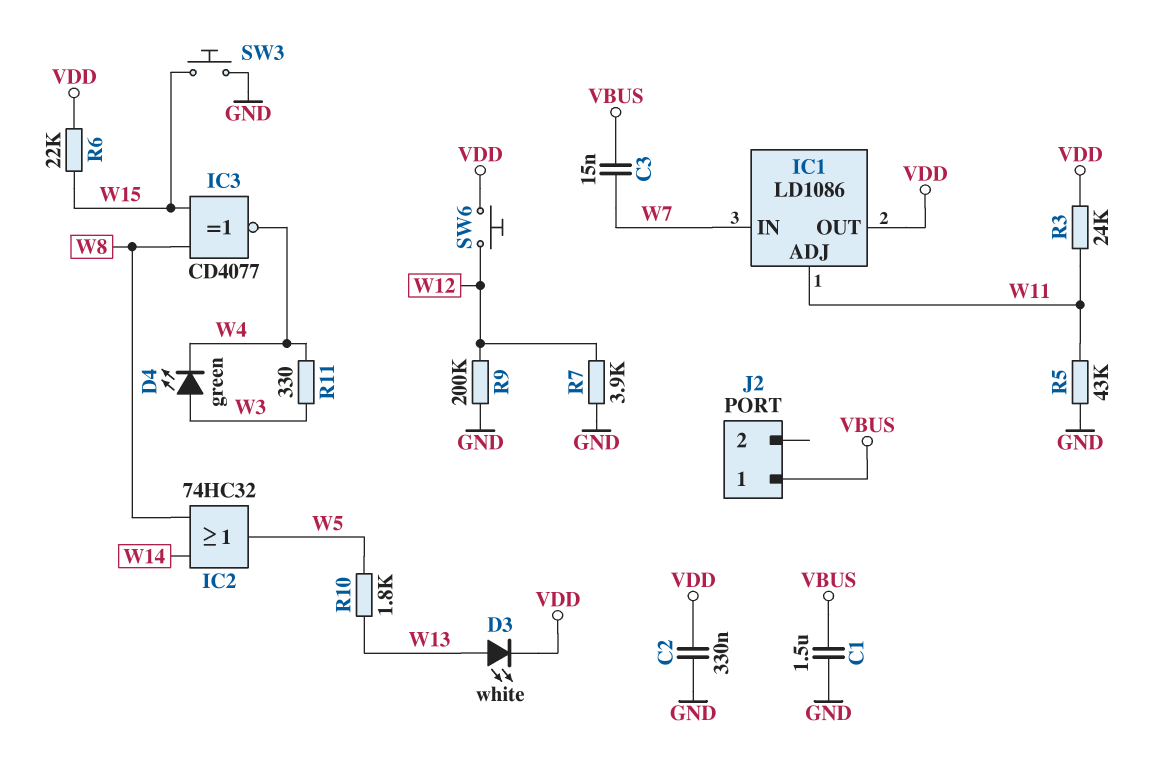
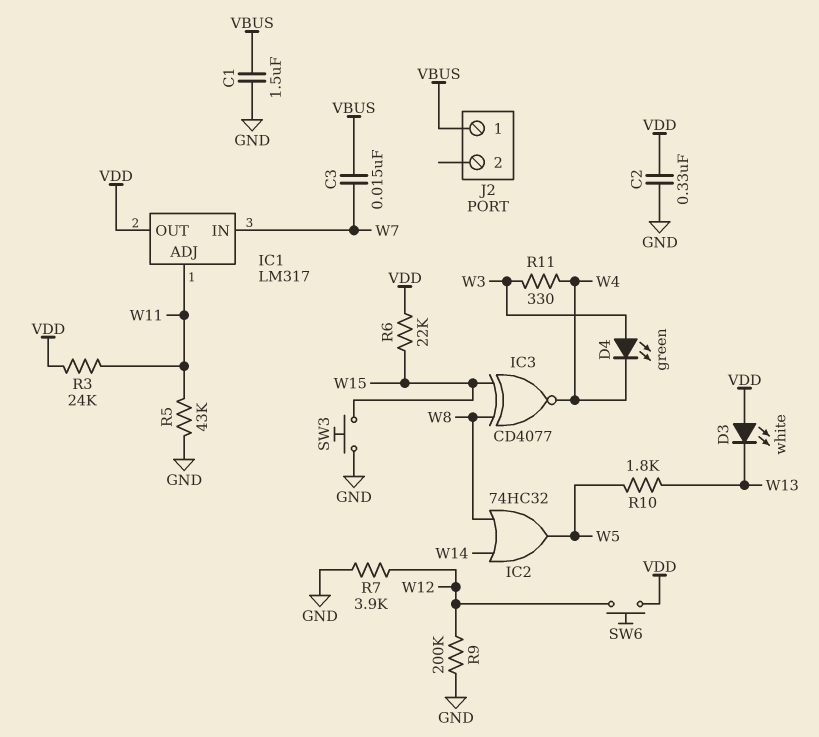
D3: LED white (A W13, K VDD) -> LED white (A VDD, K W13)
IC1: LD1086 -> LM317

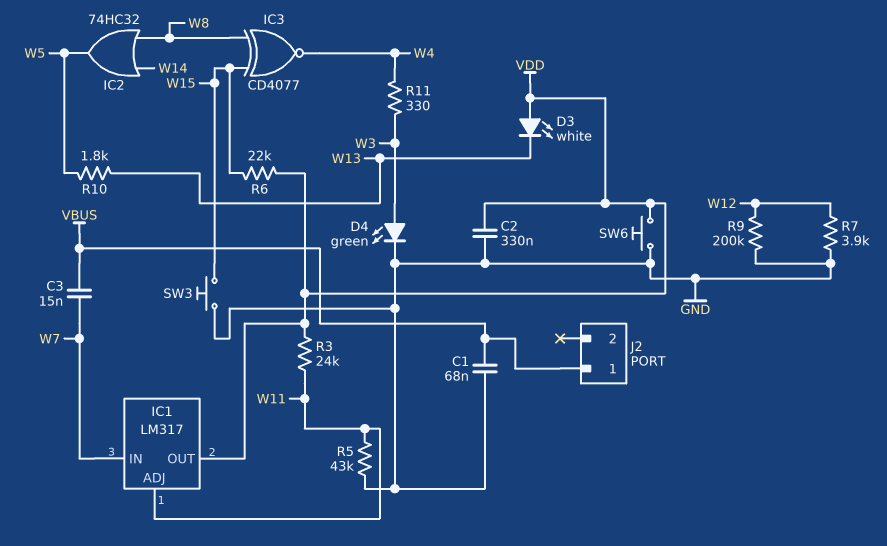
C1: 1.5uF (GND, VBUS) -> 68nF (GND, VBUS)
D4: LED green (A W3, K W4) -> LED green (A W3, K GND)
SW6: button (VDD, W12) -> button (GND, VDD)

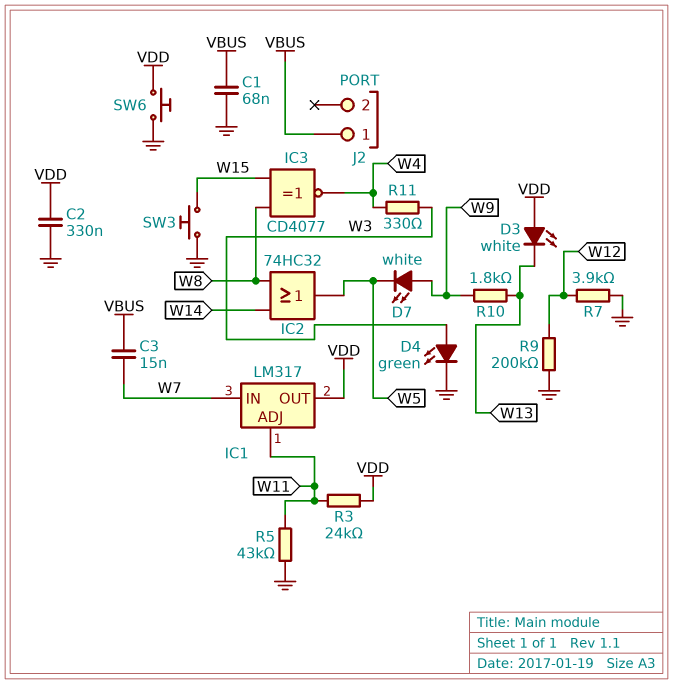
D7: none -> LED white (A W9, K W5)
R6: 22k (VDD, W15) -> none
R10: 1.8k (W5, W13) -> 1.8k (W9, W13)

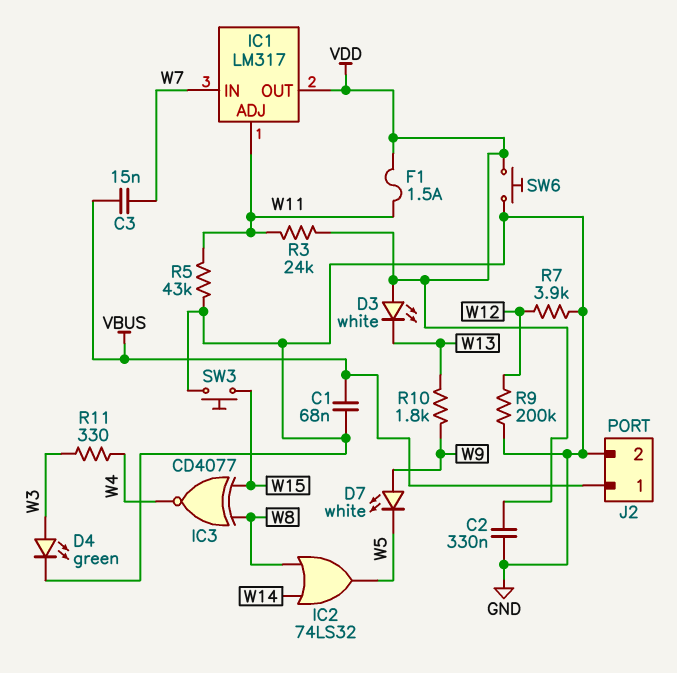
F1: none -> 1.5A (VDD, W11)
IC2: OR 74HC32 (in W8, in W14, out W5) -> OR 74LS32 (in W8, in W14, out W5)
J2 pin 2: none -> GND

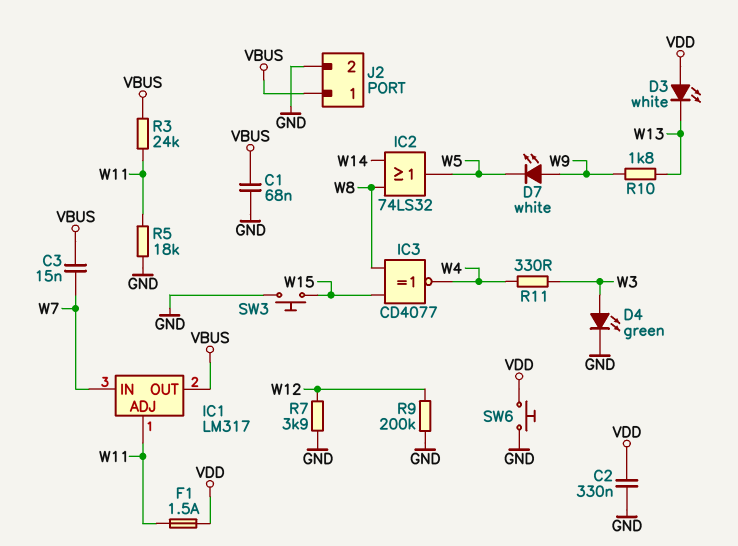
IC1 pin OUT: VDD -> VBUS
R3: 24k (VDD, W11) -> 24k (VBUS, W11)
R5: 43k (GND, W11) -> 18k (GND, W11)

